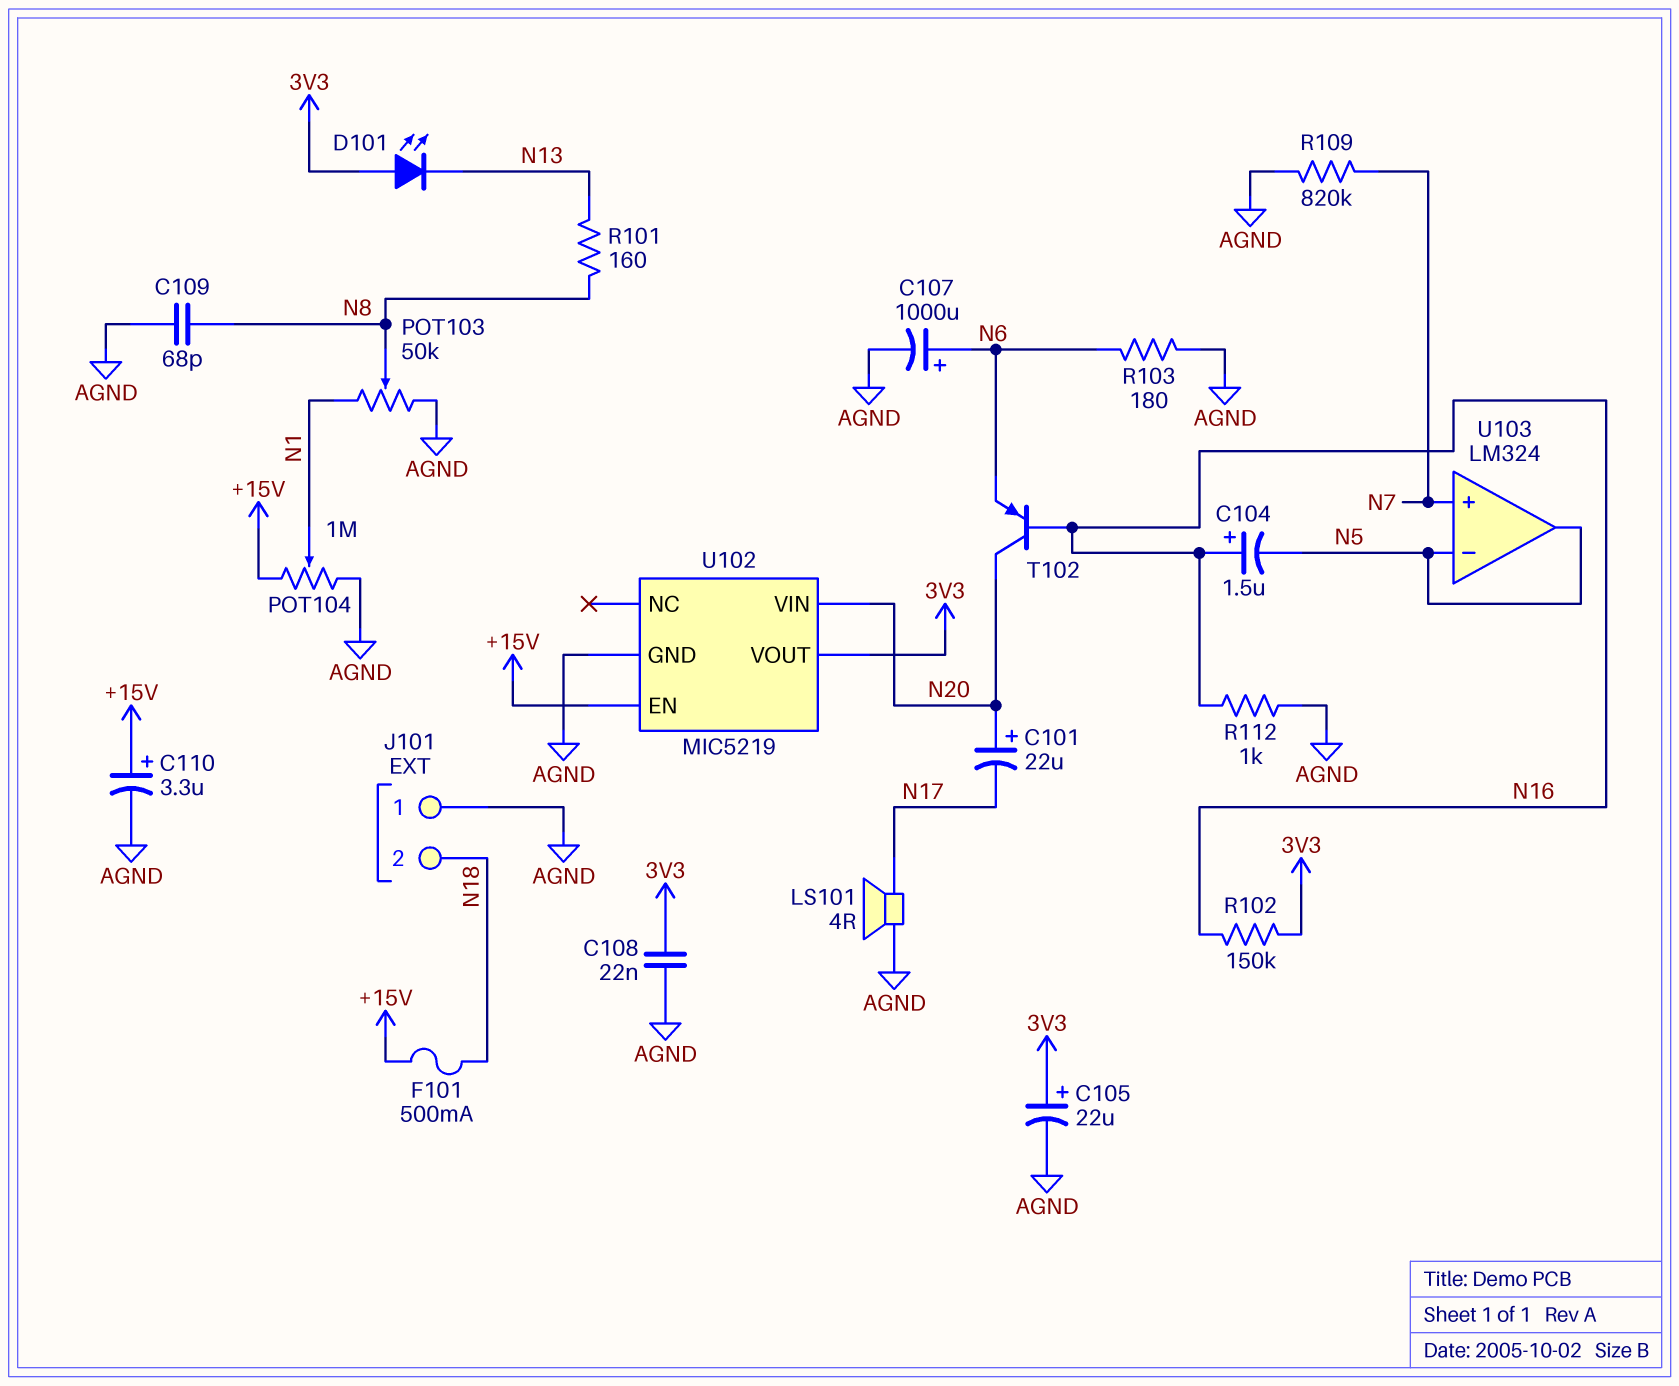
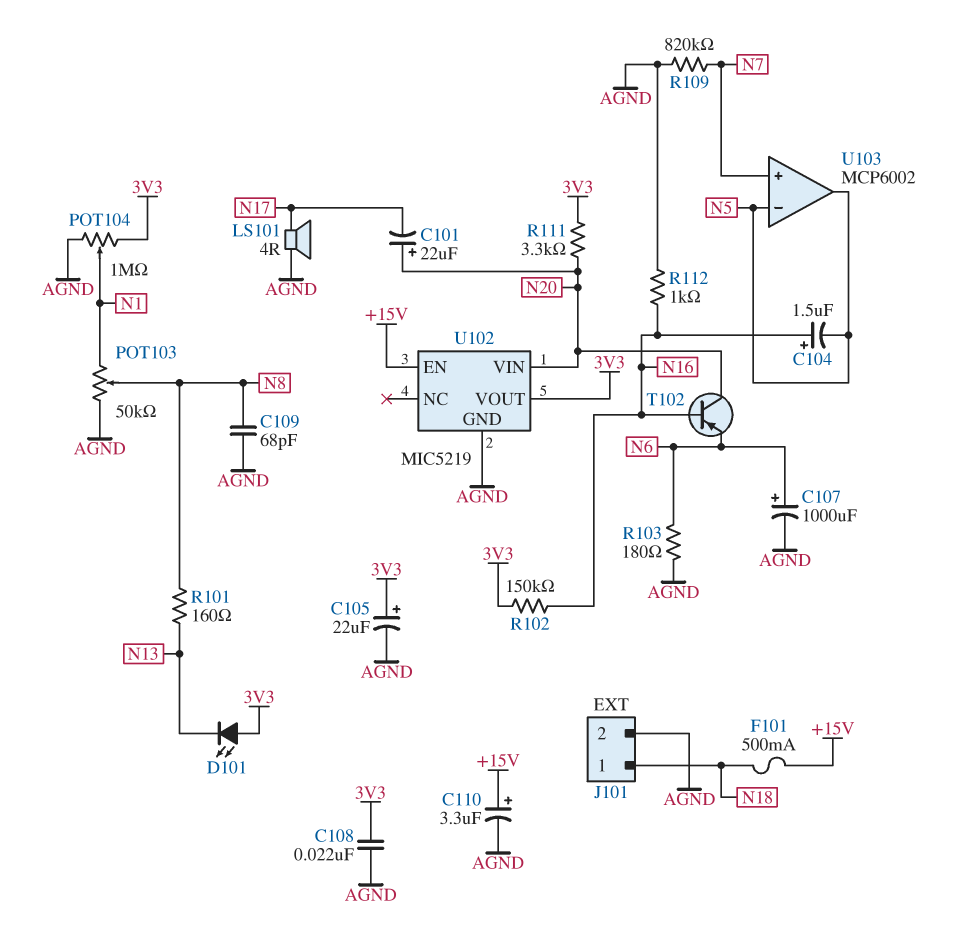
J101 pin 1: AGND -> N18
J101 pin 2: N18 -> AGND
POT104: 1M (+15V, AGND, wiper N1) -> 1M (3V3, AGND, wiper N1)
R111: none -> 3.3k (3V3, N20)
U103: LM324 -> MCP6002

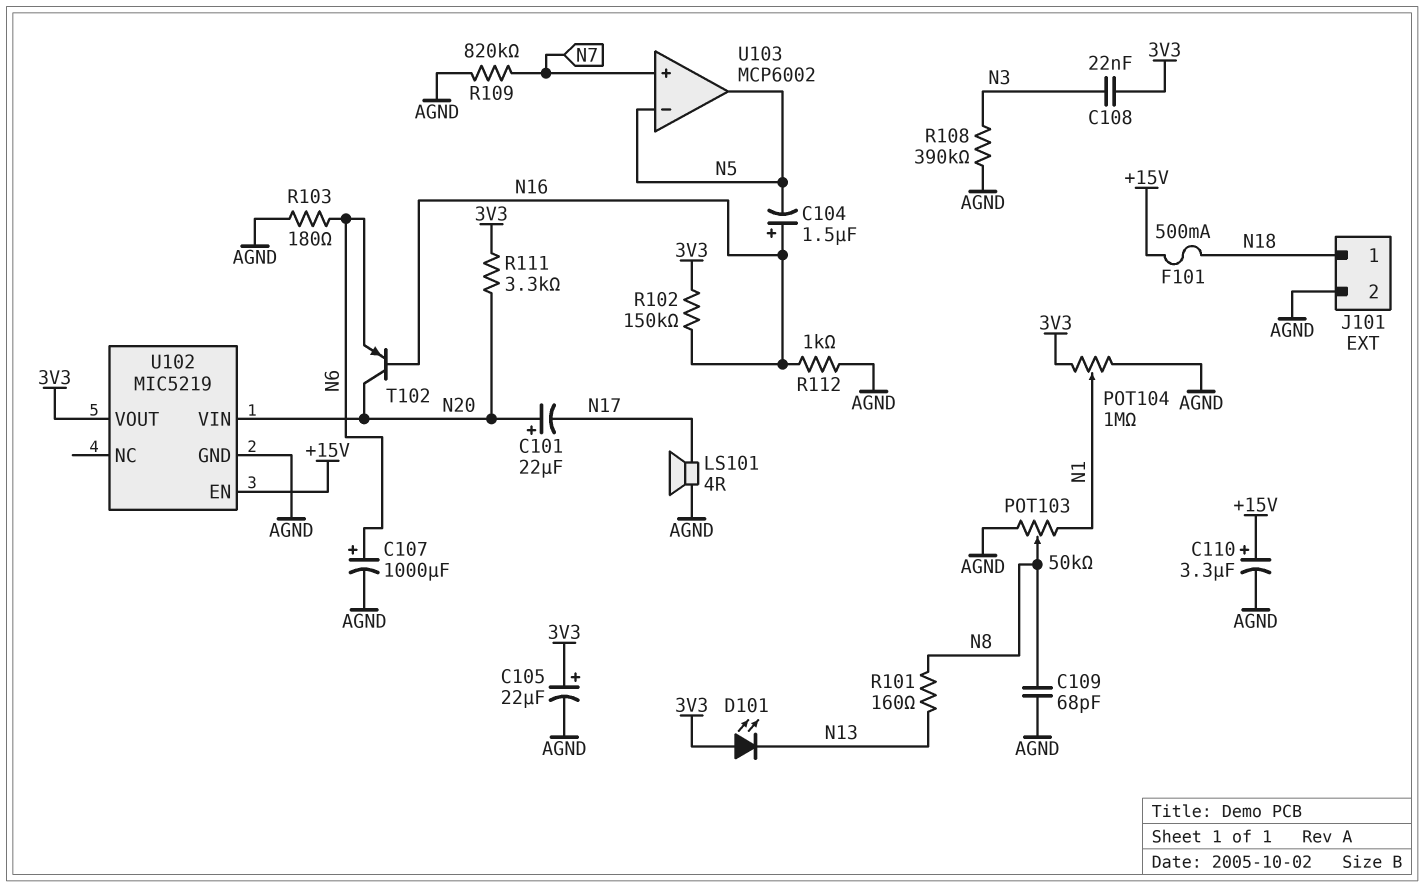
C108: 22nF (3V3, AGND) -> 22nF (3V3, N3)
R108: none -> 390k (AGND, N3)

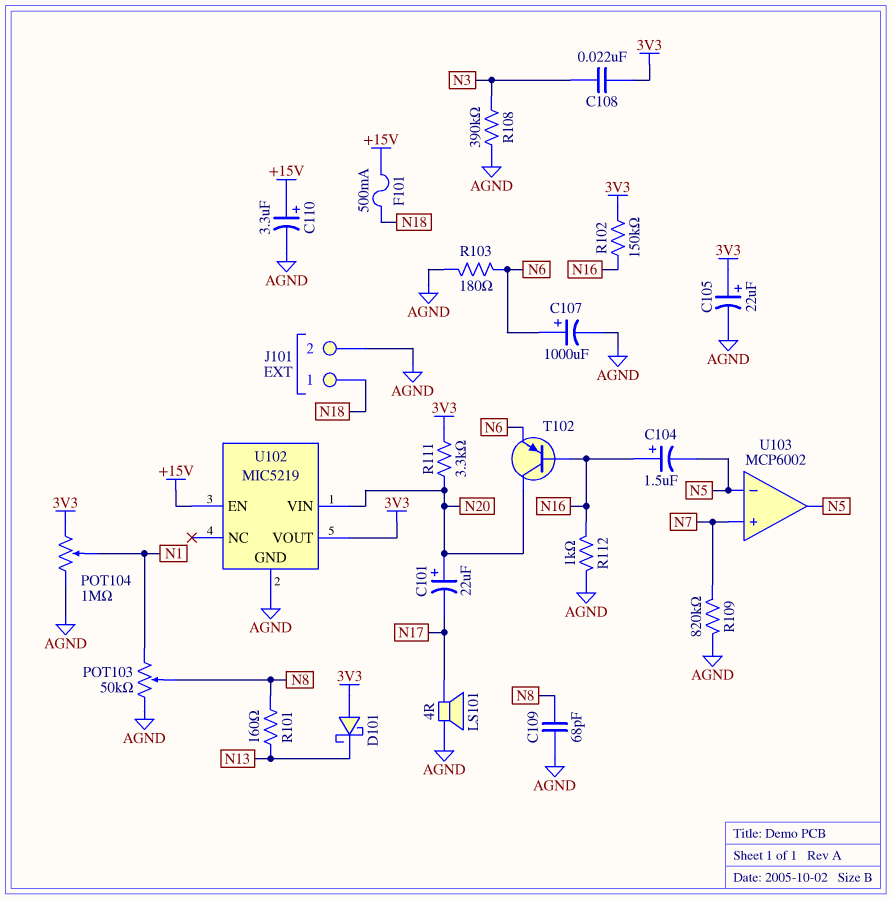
D101: LED (A 3V3, K N13) -> schottky (A 3V3, K N13)

